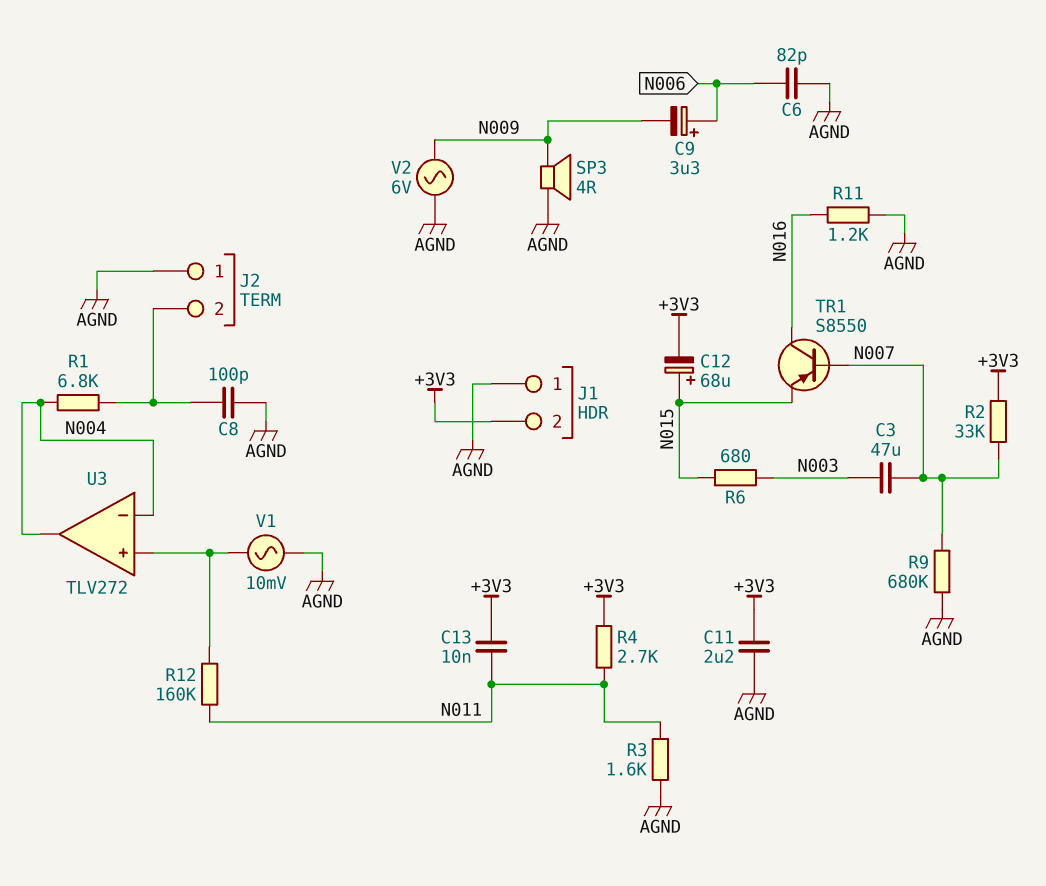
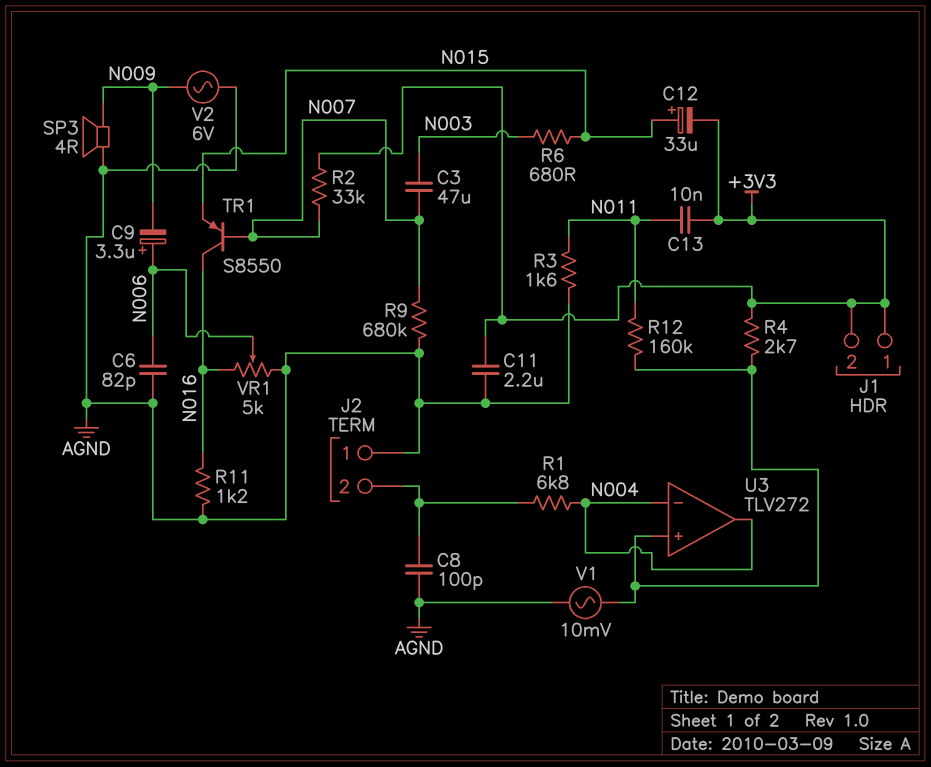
C12: 68uF (plus N015, minus +3V3) -> 33uF (plus N015, minus +3V3)
J1 pin 1: AGND -> +3V3
R4: 2.7k (+3V3, N011) -> 2.7k (+3V3, U3/in+)
VR1: none -> 5k (AGND, N016, wiper N006)

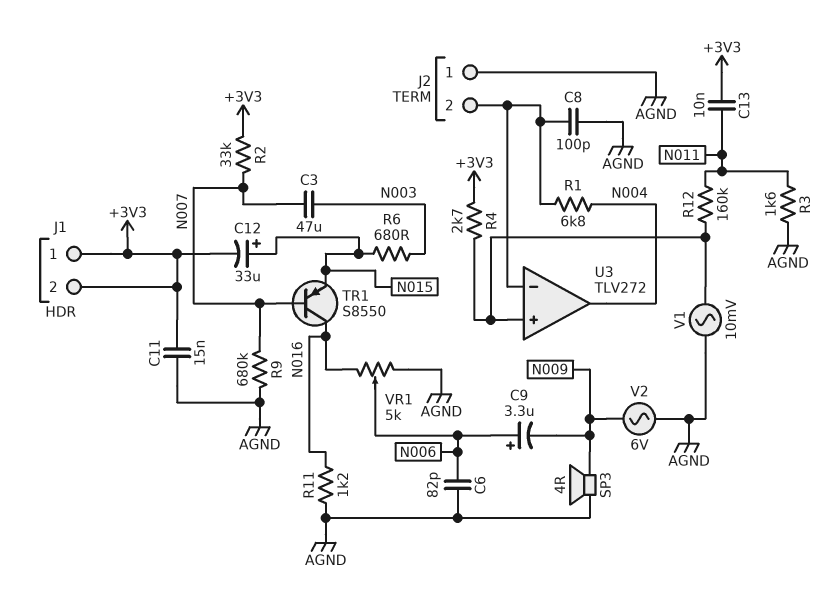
C11: 2.2uF (+3V3, AGND) -> 15nF (+3V3, AGND)
U3 pin in-: N004 -> J2/2

